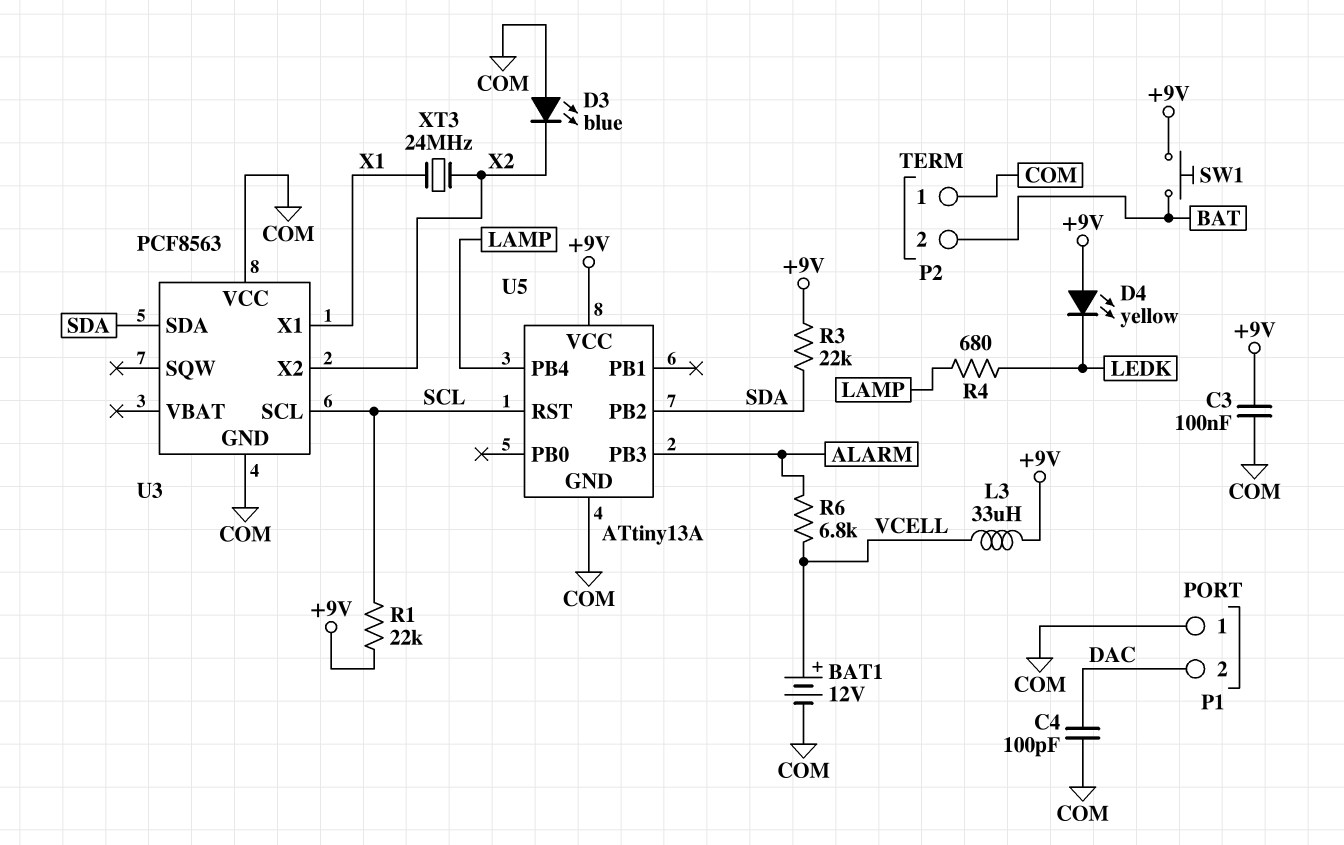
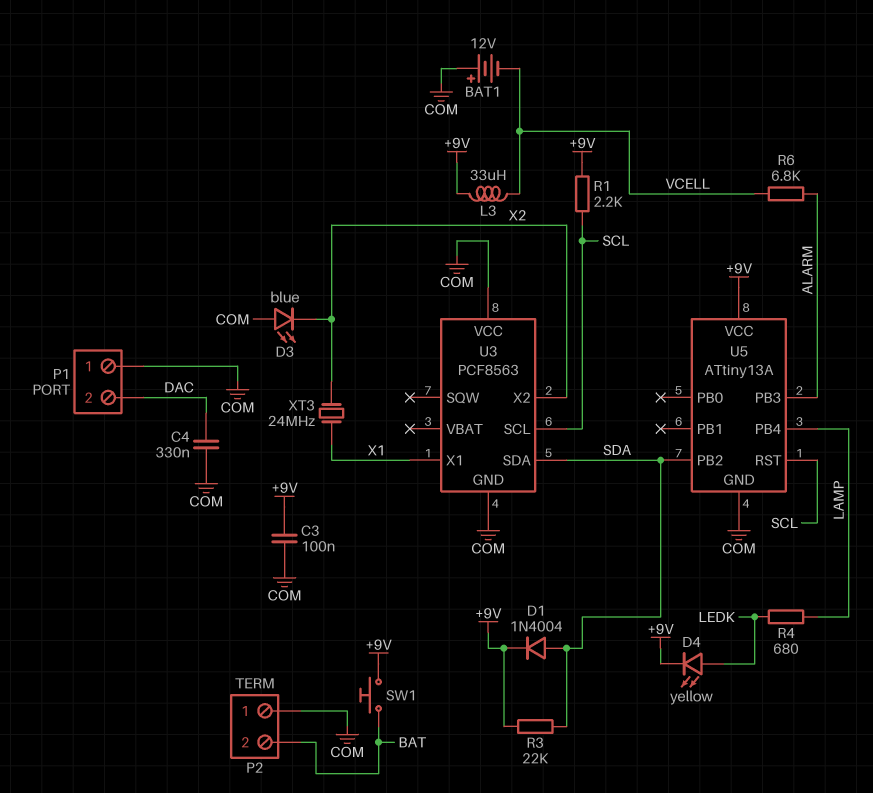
BAT1: 12V (plus VCELL, minus COM) -> 12V (plus COM, minus VCELL)
C4: 100pF (COM, DAC) -> 330nF (COM, DAC)
D1: none -> diode 1N4004 (A SDA, K +9V)
D4: LED yellow (A +9V, K LEDK) -> LED yellow (A LEDK, K +9V)
R1: 22k (+9V, SCL) -> 2.2k (+9V, SCL)

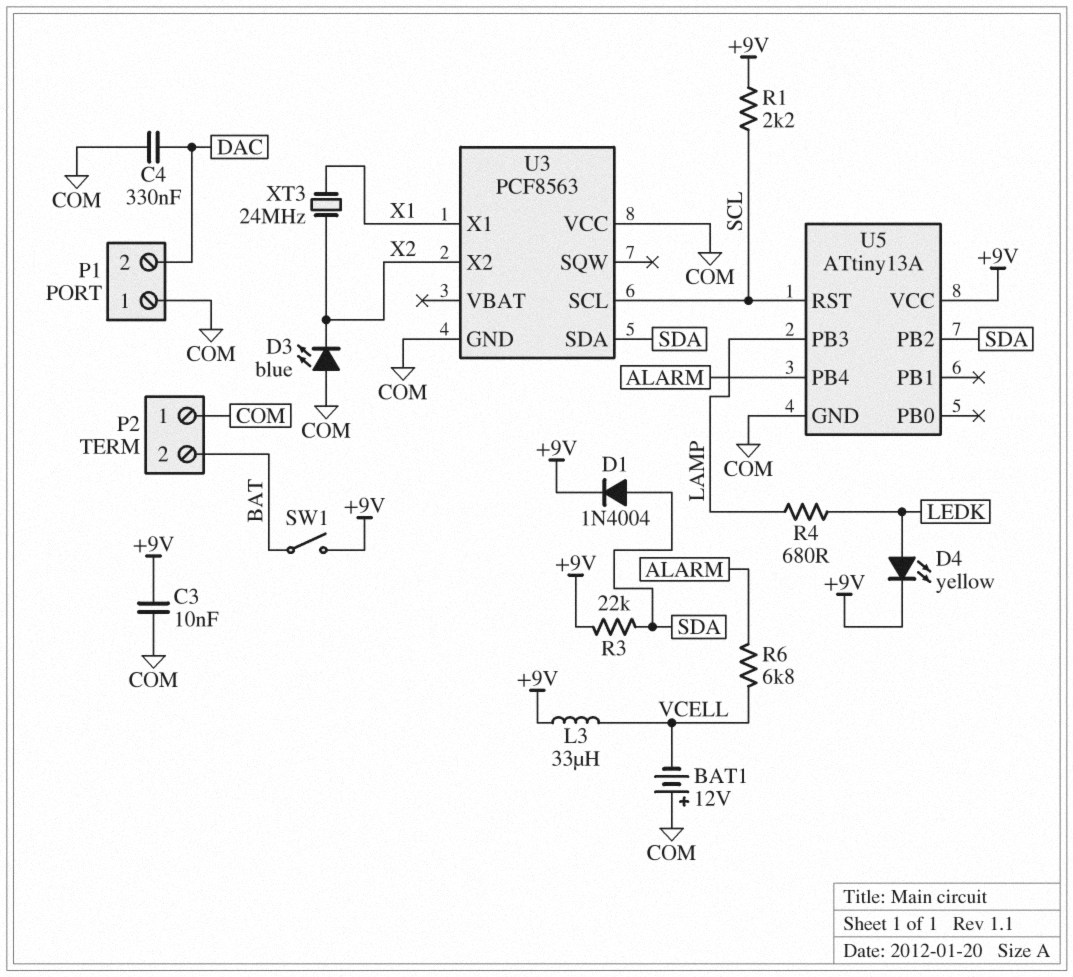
C3: 100nF (+9V, COM) -> 10nF (+9V, COM)
SW1: button (+9V, BAT) -> switch (+9V, BAT)
U5 pin PB3: ALARM -> LAMP
U5 pin PB4: LAMP -> ALARM

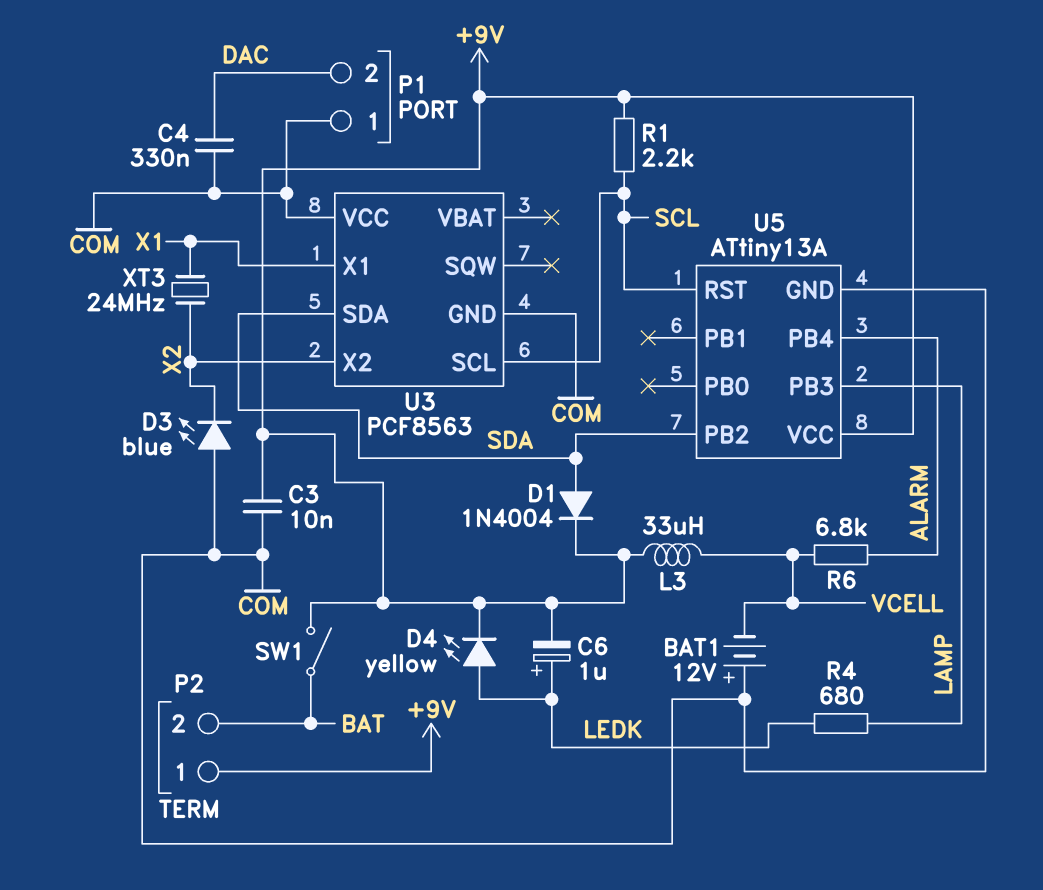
C6: none -> 1uF (plus LEDK, minus +9V)
P2 pin 1: COM -> +9V
R3: 22k (+9V, SDA) -> none

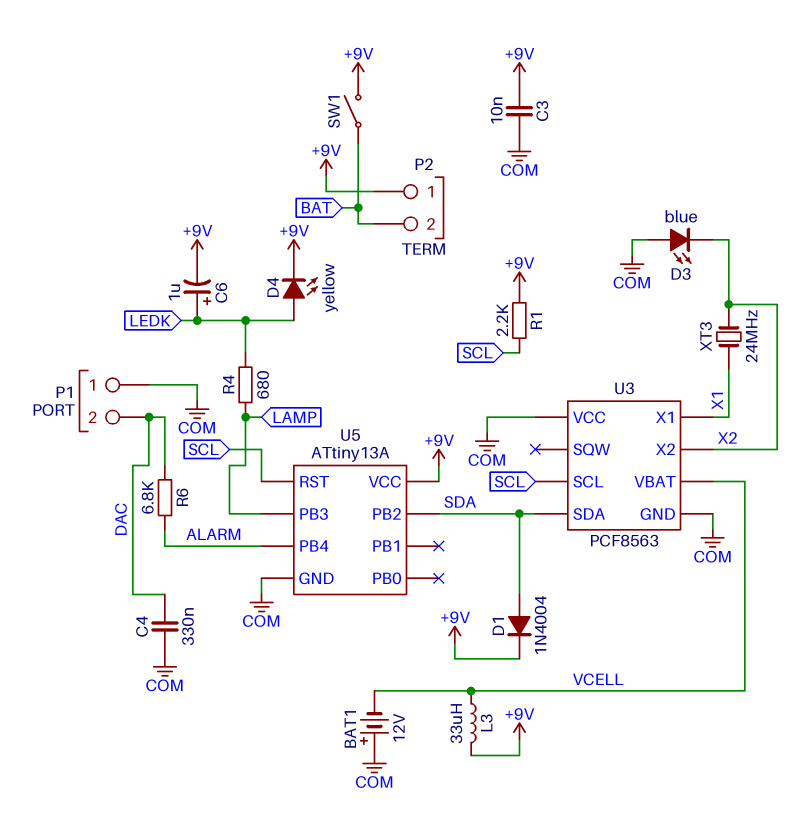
R6: 6.8k (ALARM, VCELL) -> 6.8k (ALARM, DAC)
U3 pin VBAT: none -> VCELL

